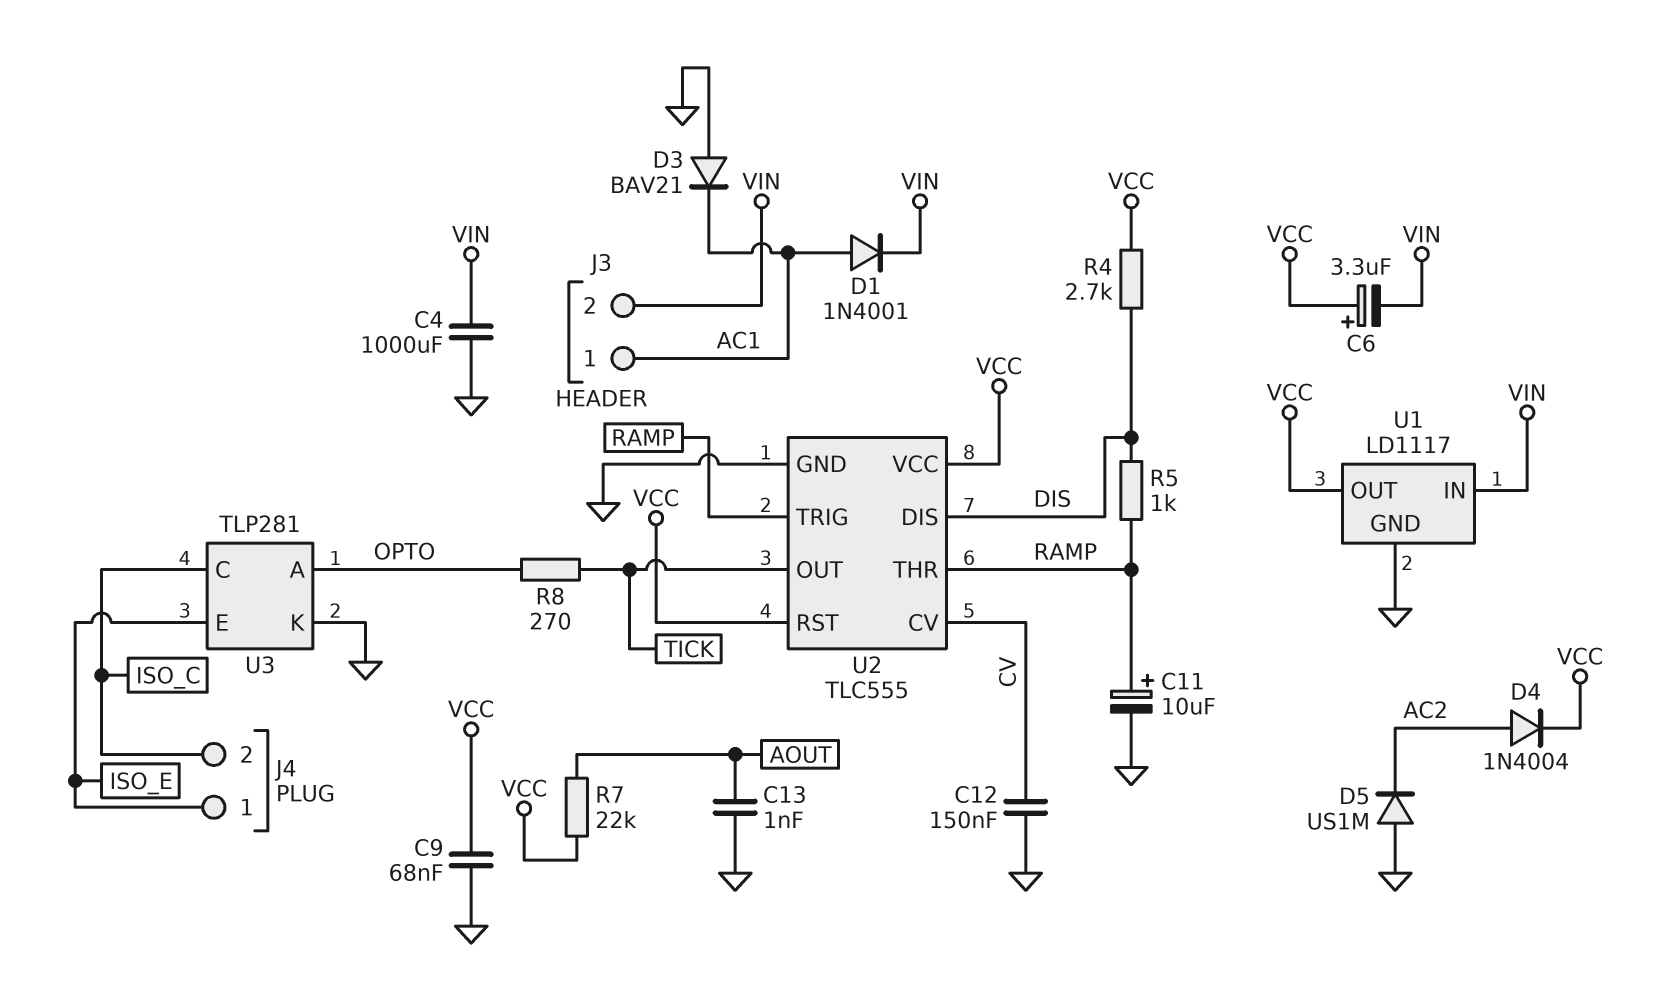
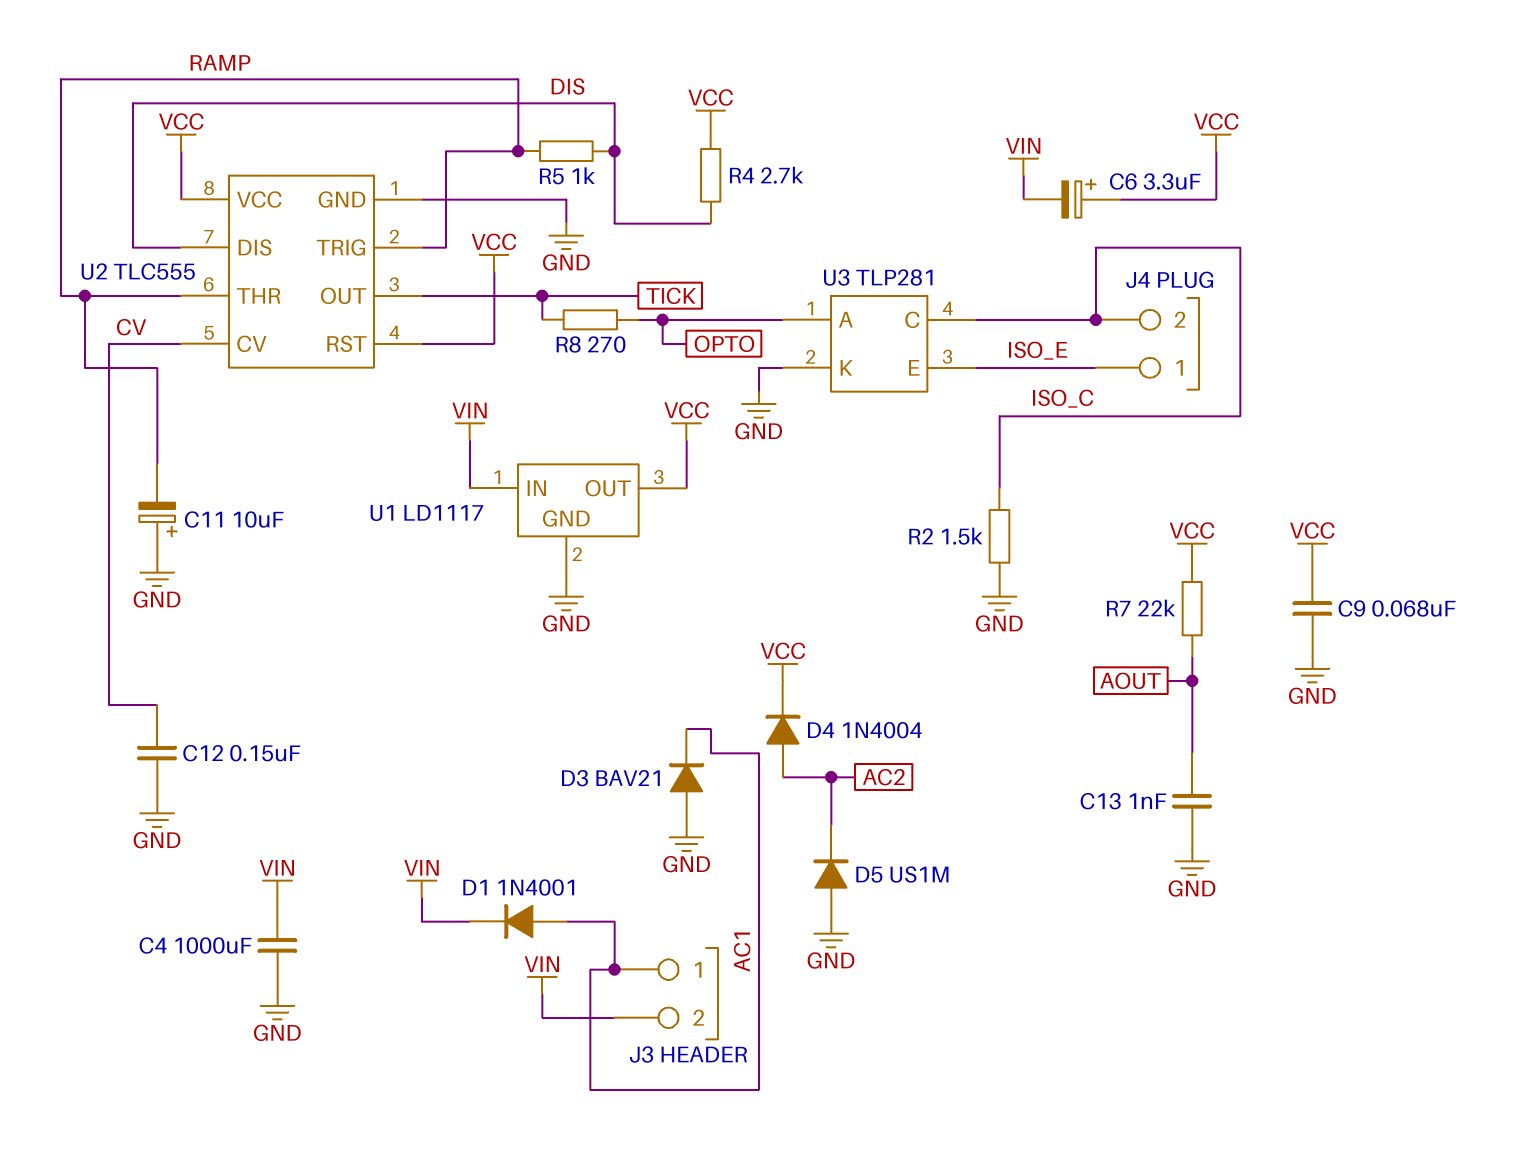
C11: 10uF (plus RAMP, minus GND) -> 10uF (plus GND, minus RAMP)
R2: none -> 1.5k (GND, ISO_C)

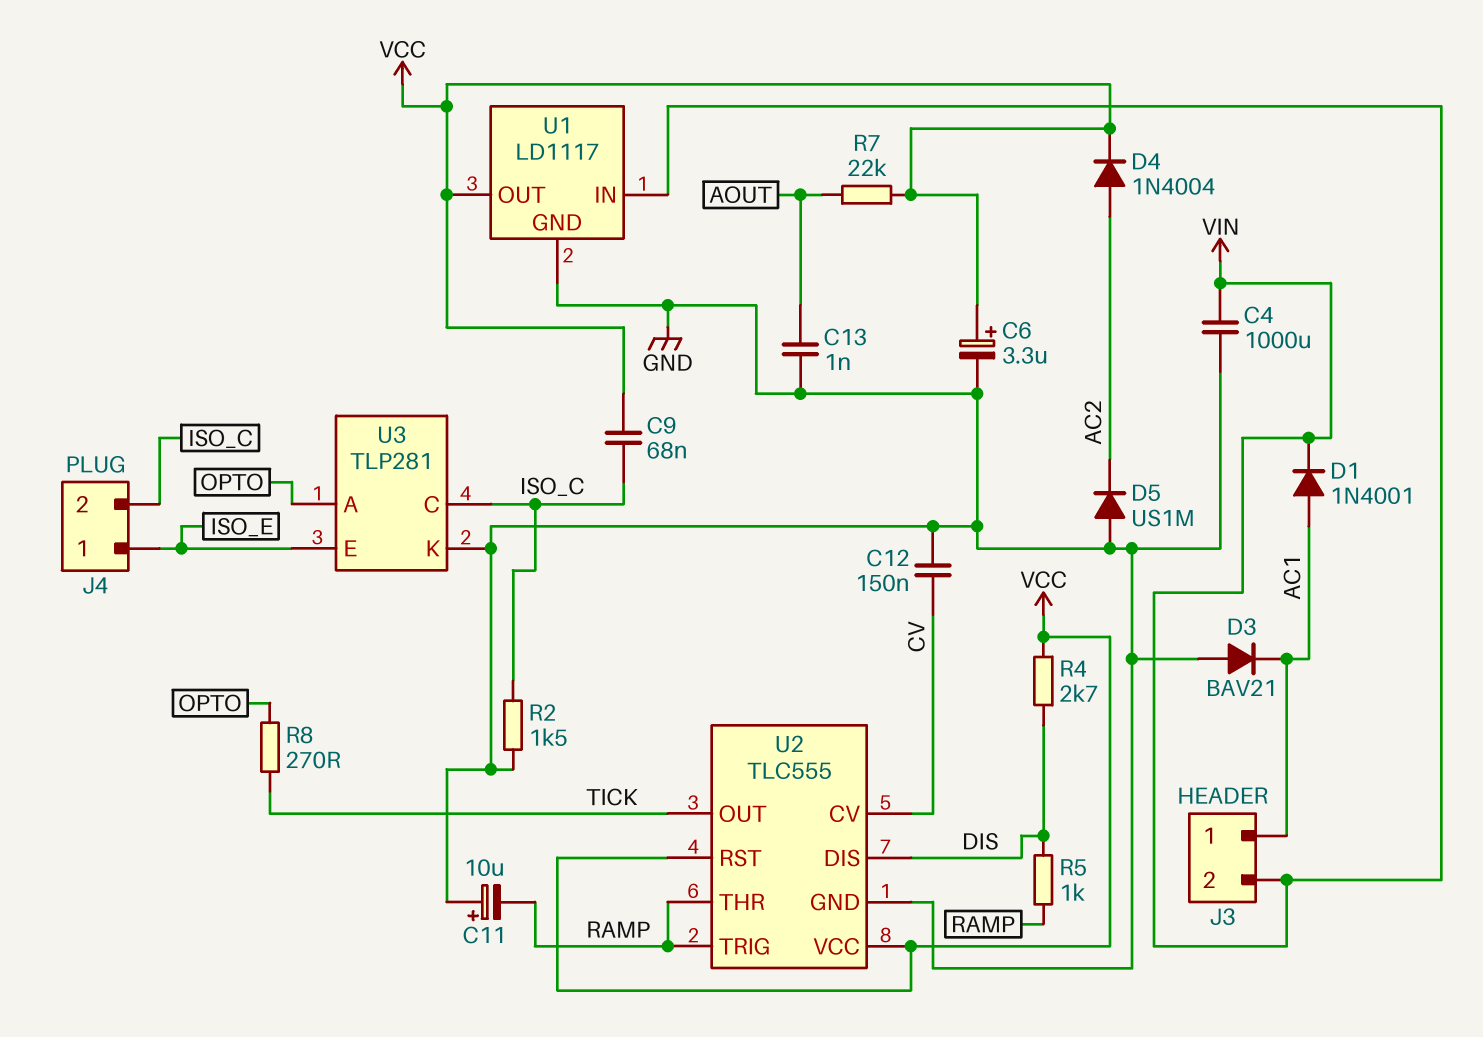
C6: 3.3uF (plus VCC, minus VIN) -> 3.3uF (plus VCC, minus GND)
C9: 68nF (GND, VCC) -> 68nF (ISO_C, VCC)

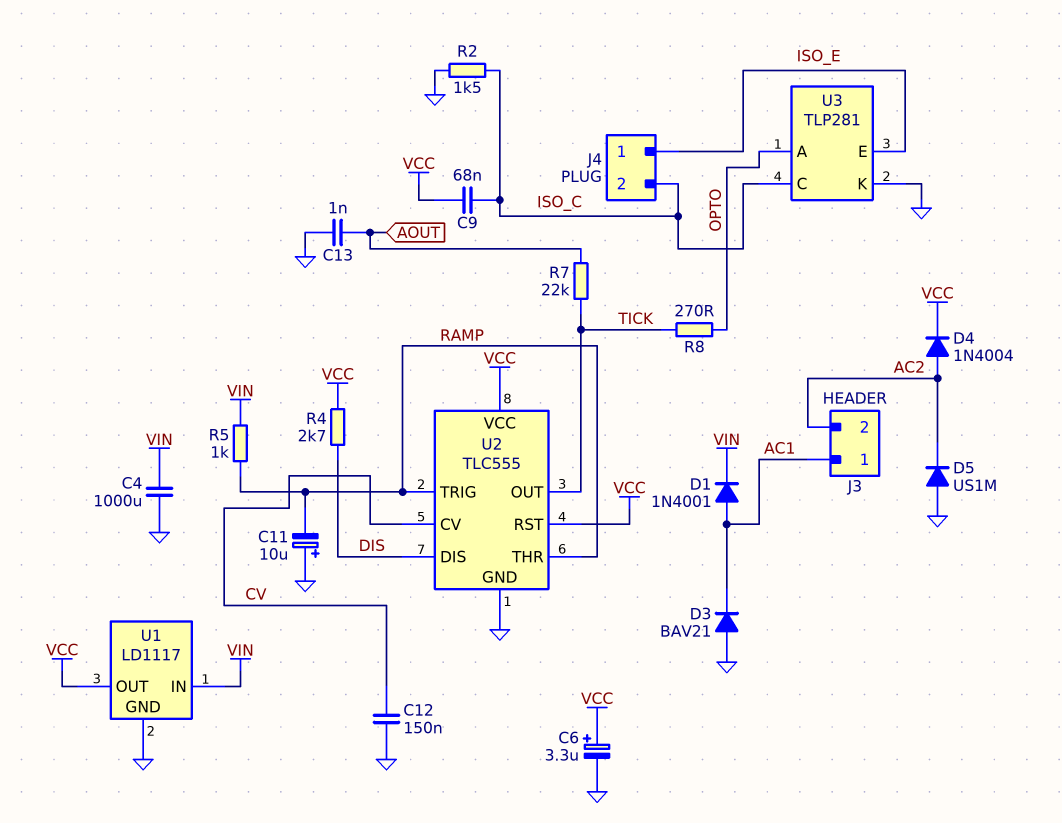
J3 pin 2: VIN -> AC2
R5: 1k (DIS, RAMP) -> 1k (RAMP, VIN)
R7: 22k (AOUT, VCC) -> 22k (AOUT, TICK)

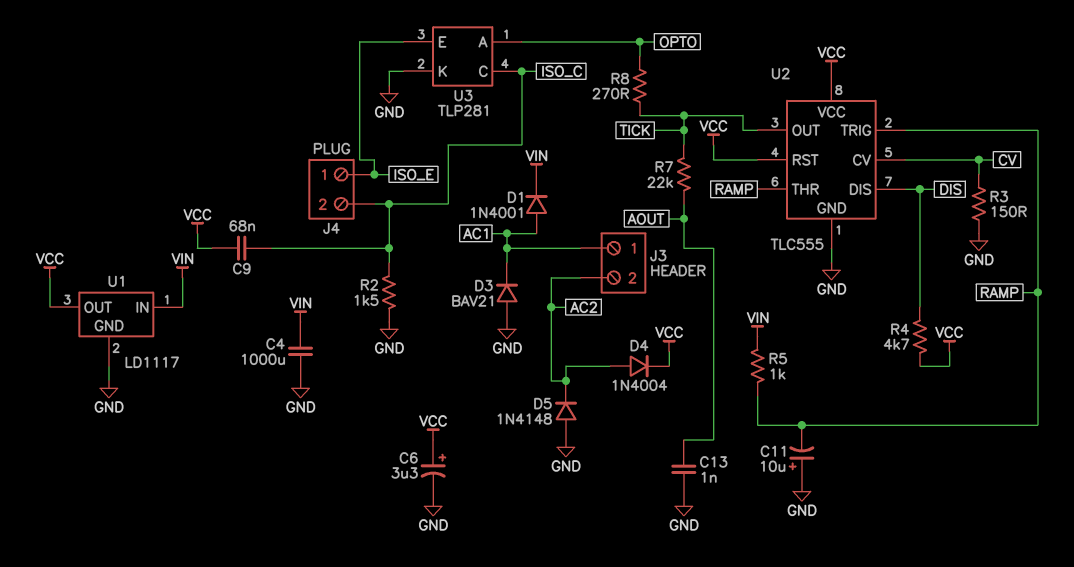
C12: 150nF (CV, GND) -> none
D5: diode US1M (A GND, K AC2) -> diode 1N4148 (A GND, K AC2)
R3: none -> 150 (CV, GND)
R4: 2.7k (DIS, VCC) -> 4.7k (DIS, VCC)

